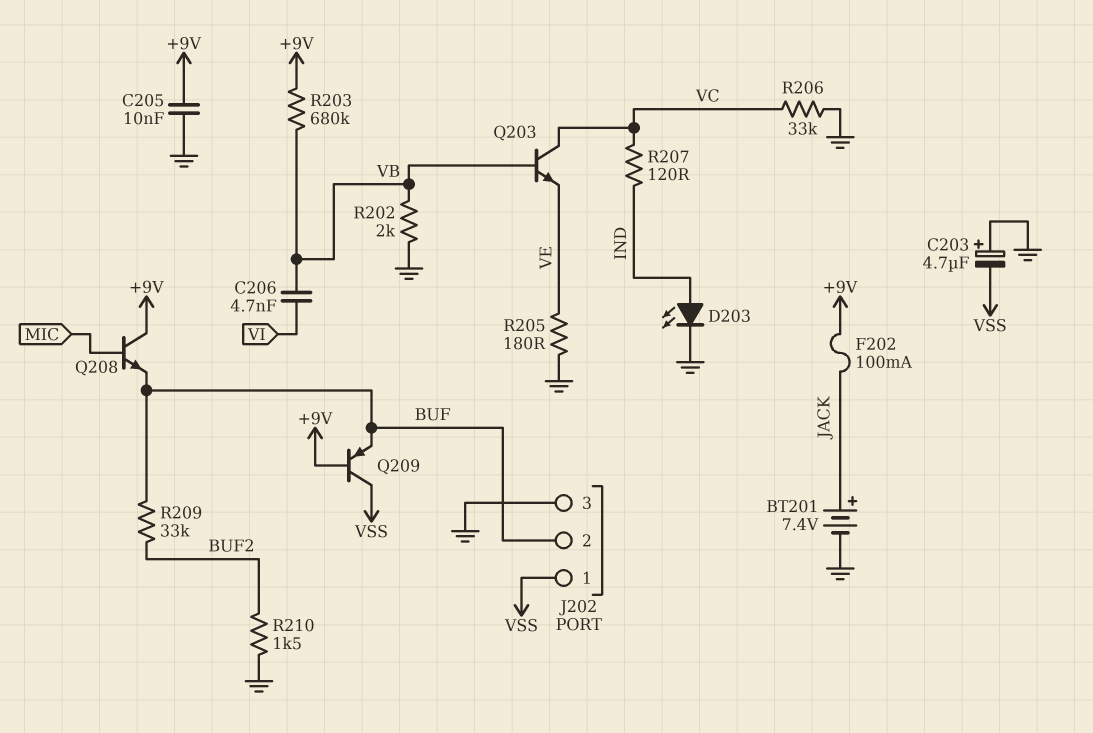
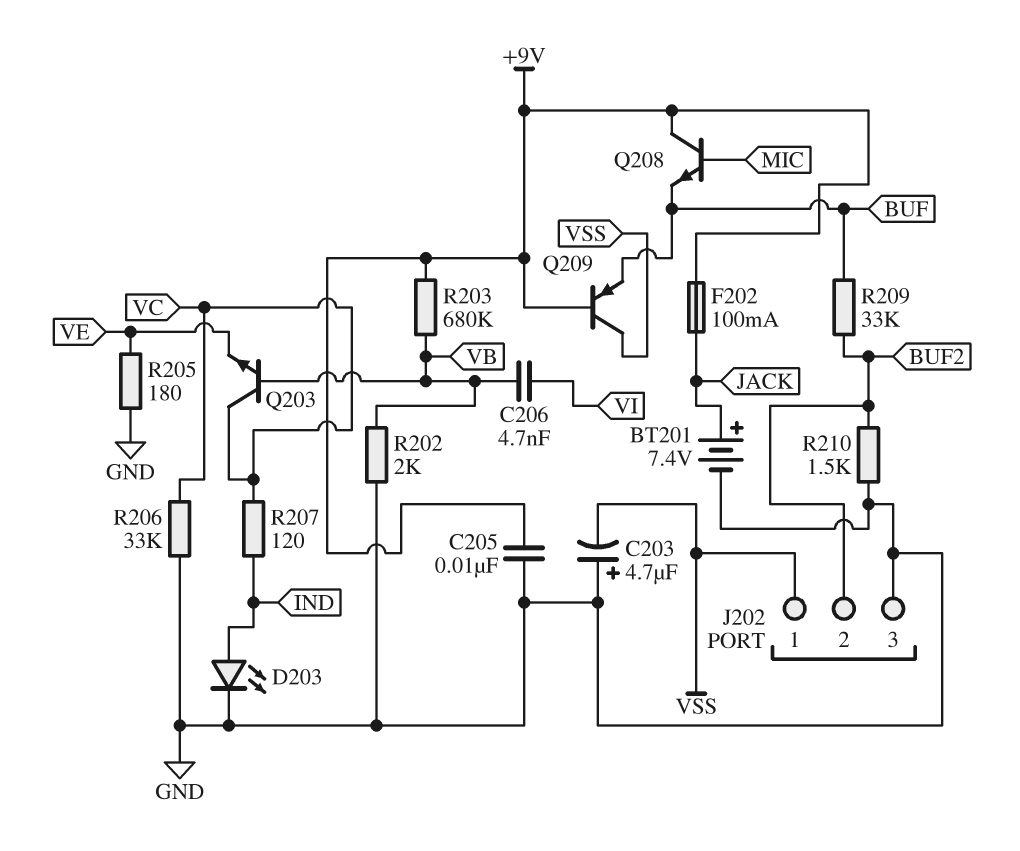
J202 pin 2: BUF -> BUF2

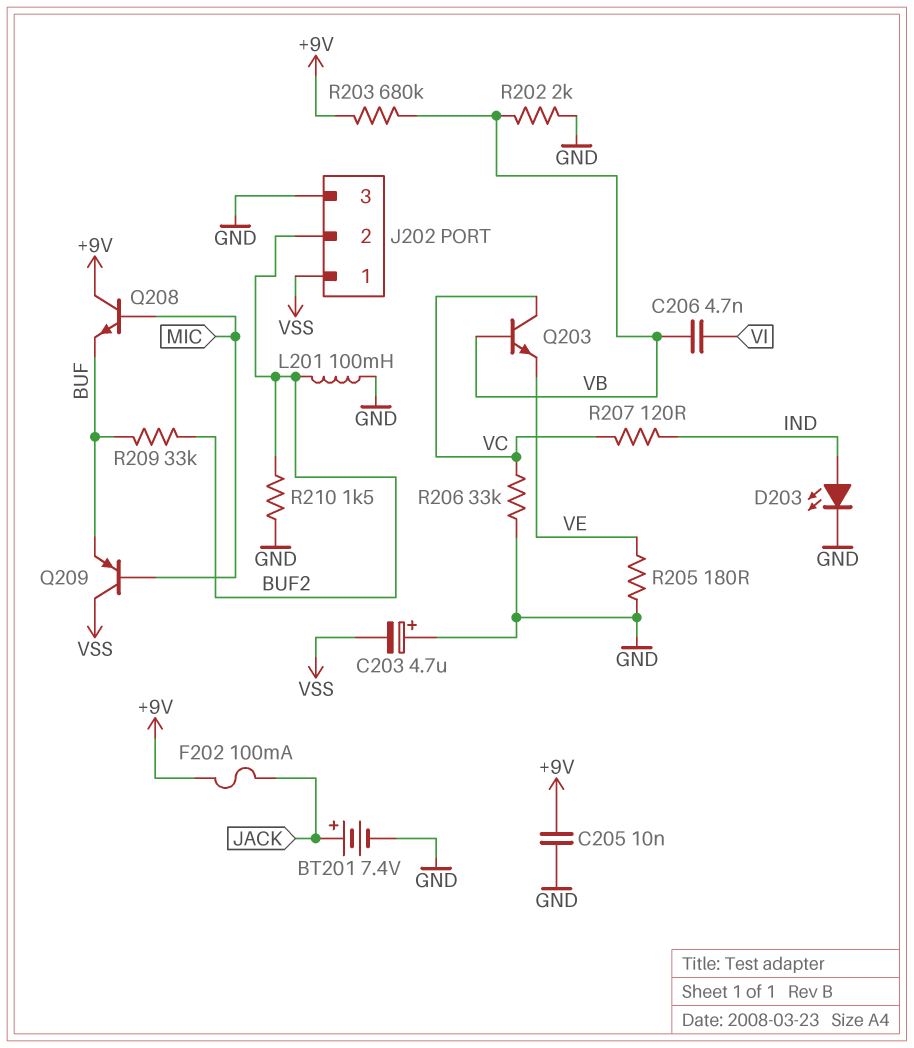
L201: none -> 100mH (BUF2, GND)
Q209: PNP (B +9V, C VSS, E BUF) -> PNP (B MIC, C VSS, E BUF)

